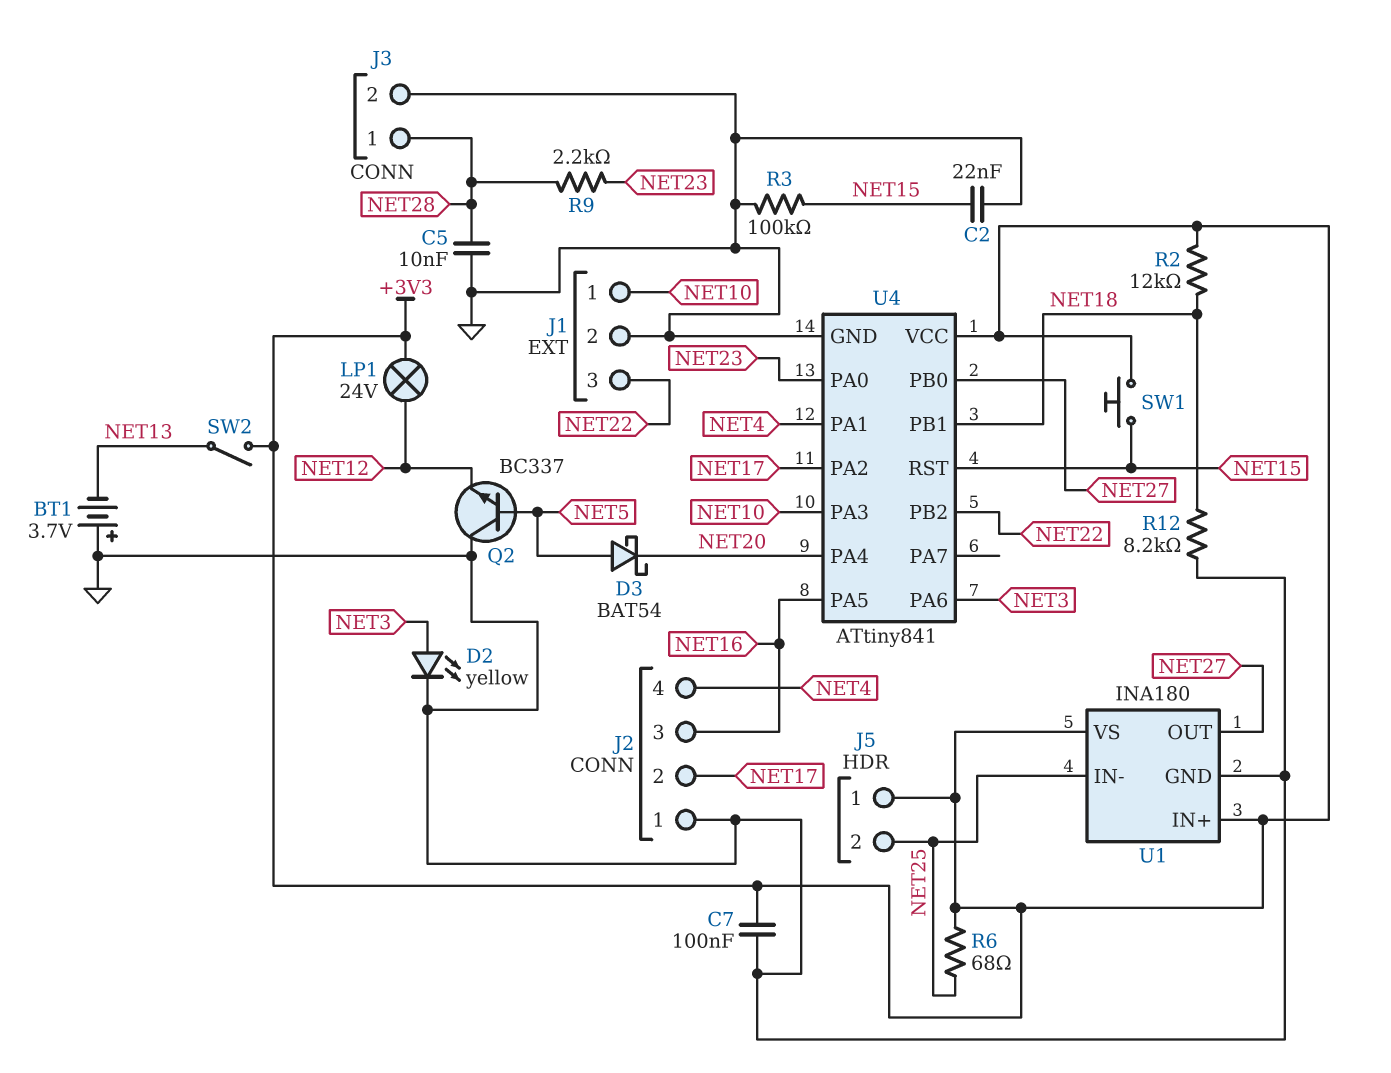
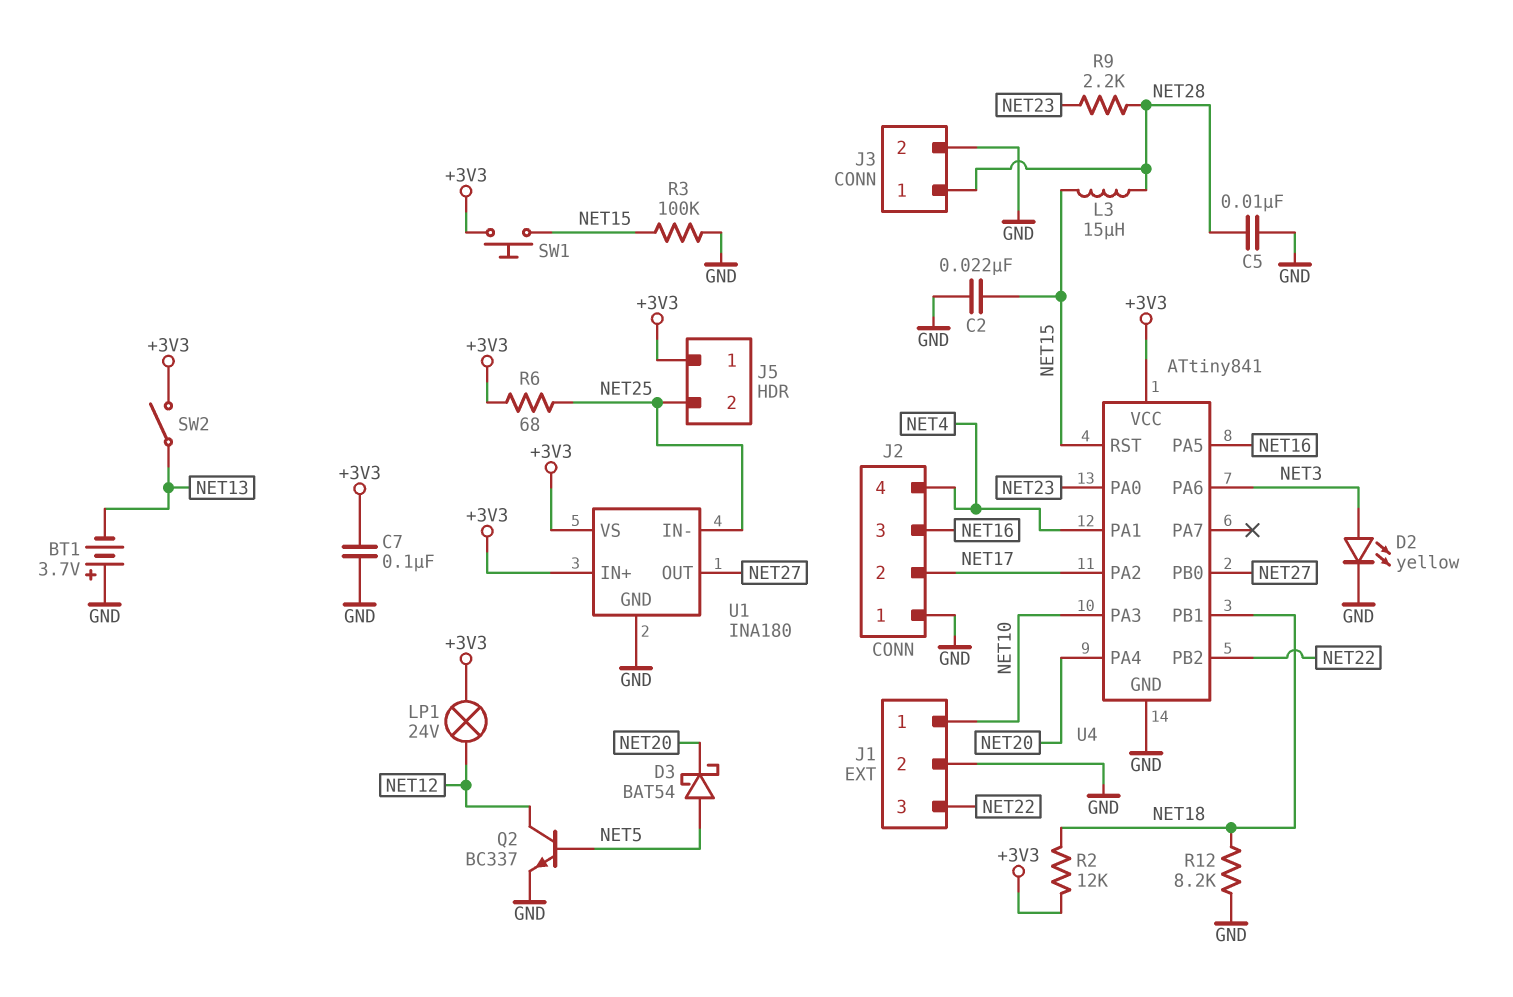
L3: none -> 15uH (NET15, NET28)
Q2: NPN BC337 (B NET5, C GND, E NET12) -> NPN BC337 (B NET5, C NET12, E GND)

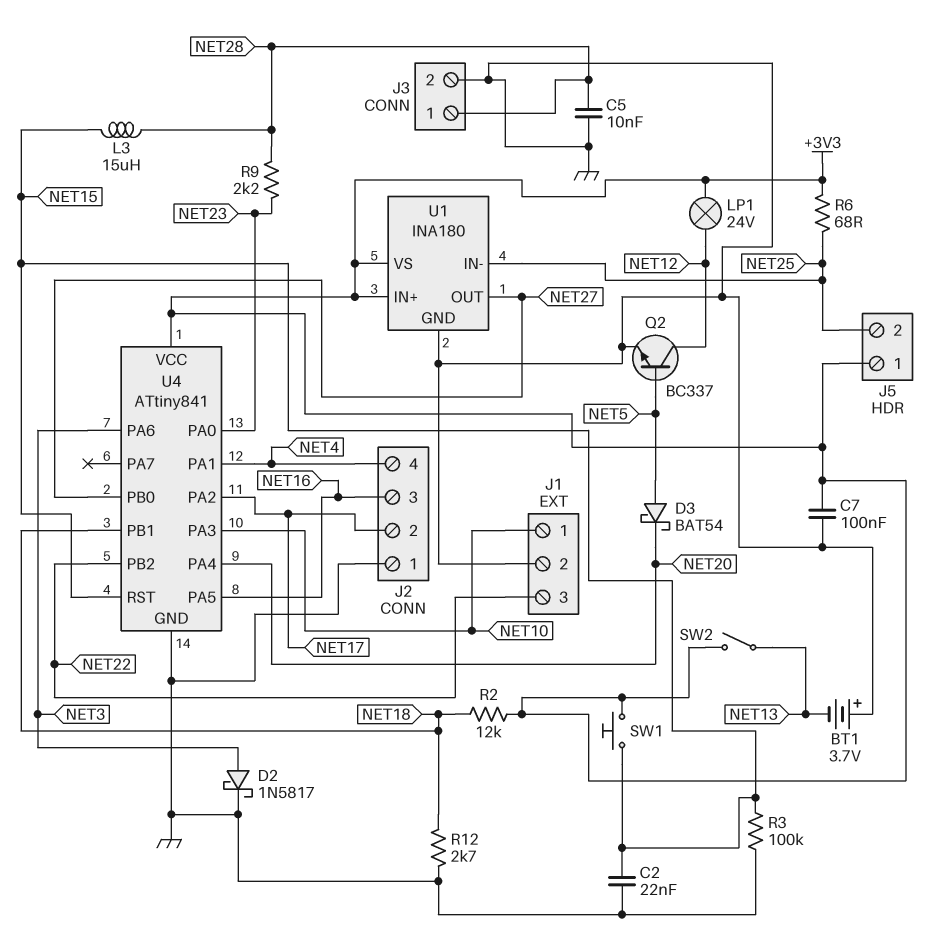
D2: LED yellow (A NET3, K GND) -> schottky 1N5817 (A NET3, K GND)
R12: 8.2k (GND, NET18) -> 2.7k (GND, NET18)

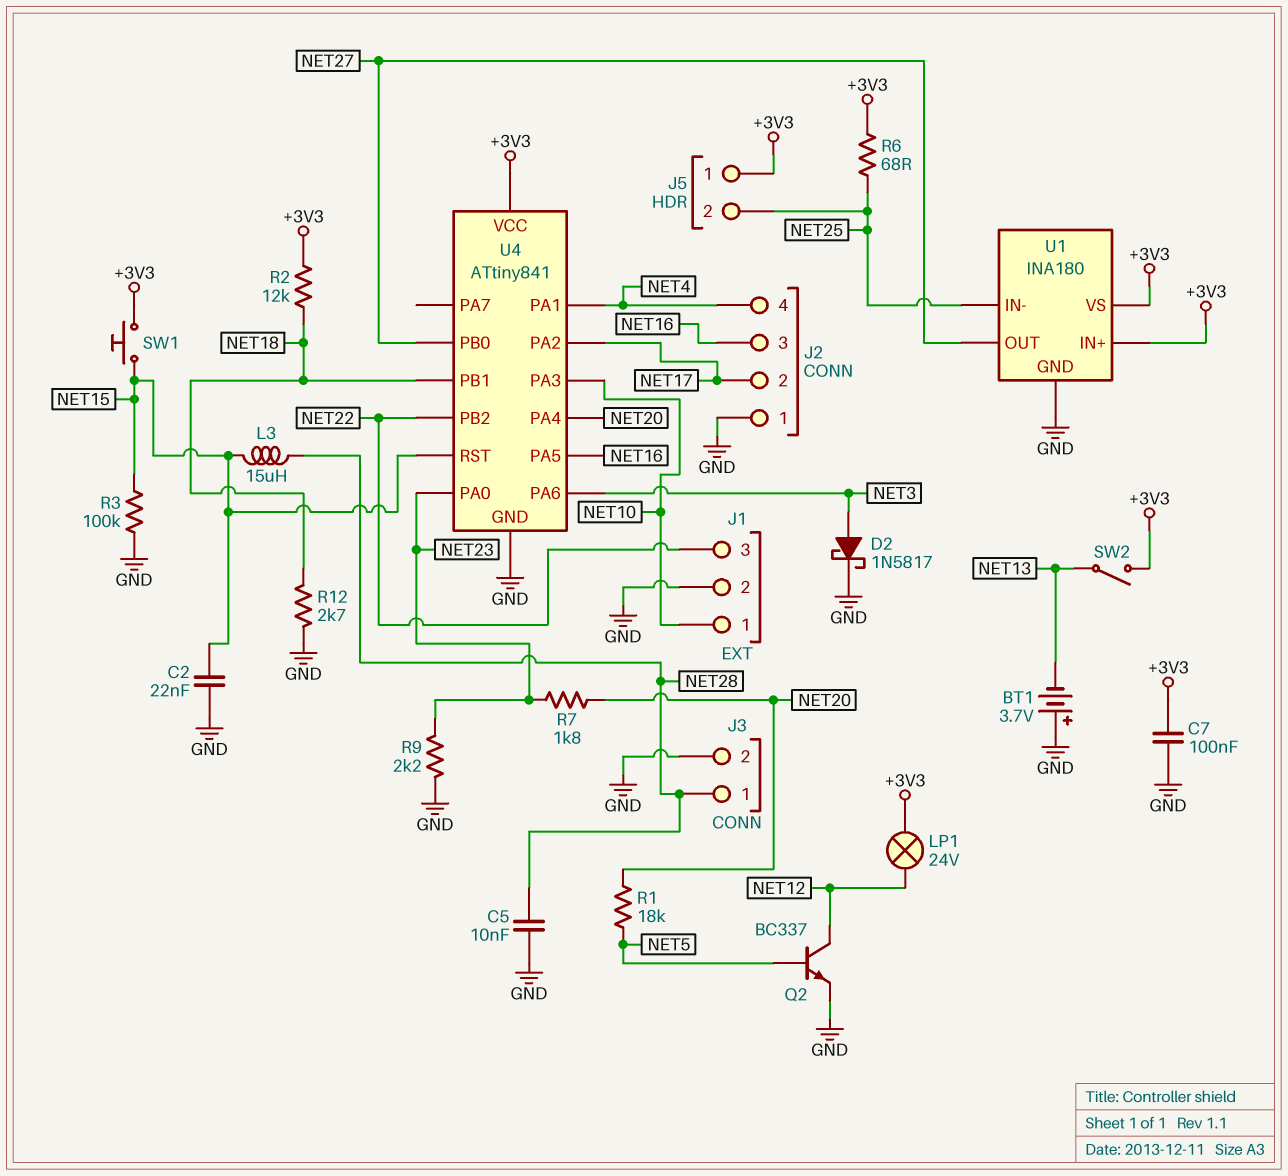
D3: schottky BAT54 (A NET5, K NET20) -> none
R1: none -> 18k (NET5, NET20)
R7: none -> 1.8k (NET20, NET23)
R9: 2.2k (NET23, NET28) -> 2.2k (GND, NET23)

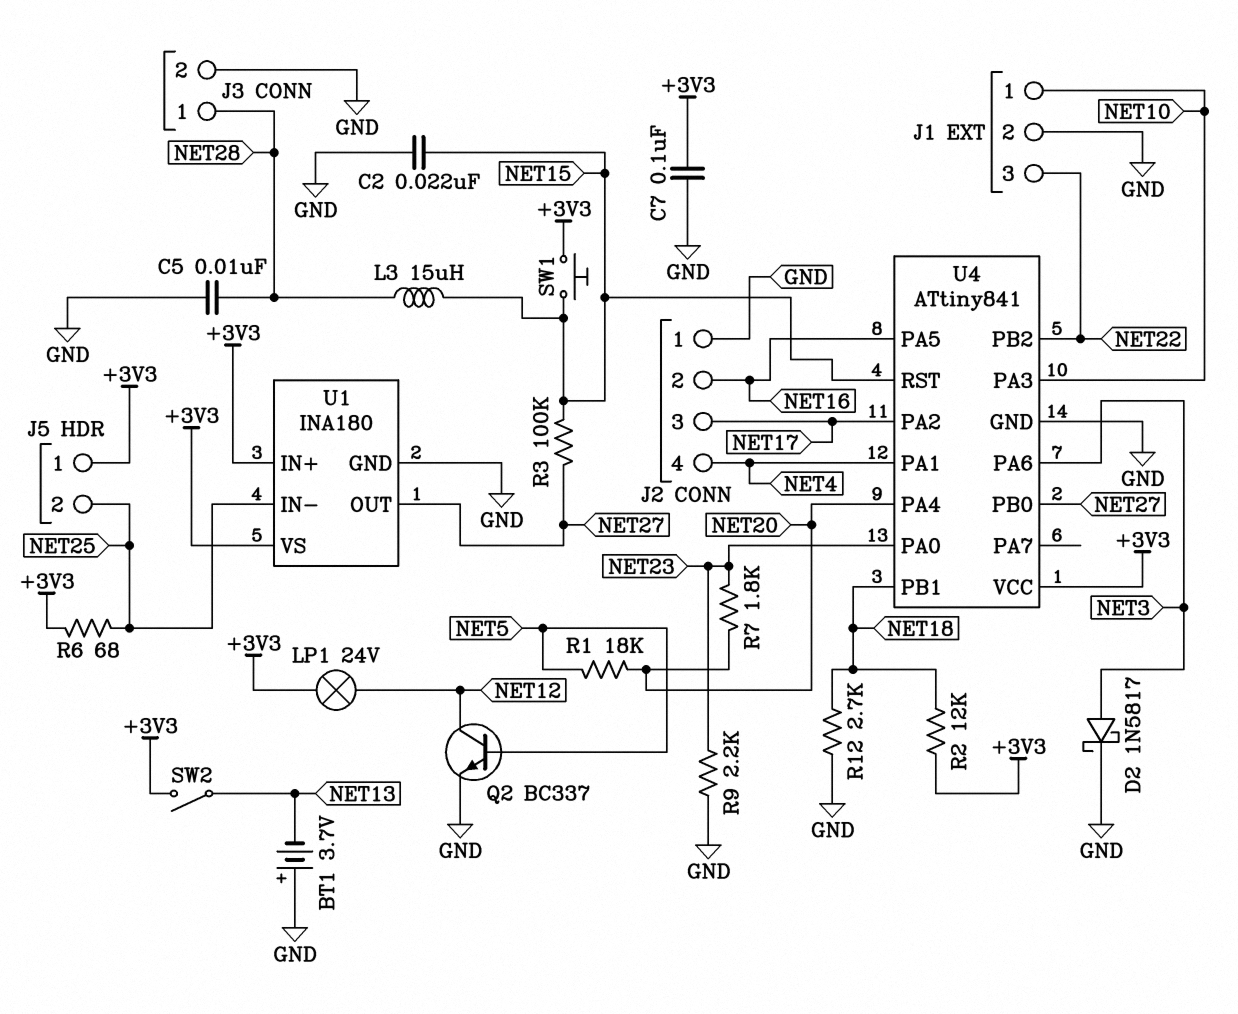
J2 pin 2: NET17 -> NET16
J2 pin 3: NET16 -> NET17
R3: 100k (GND, NET15) -> 100k (NET15, NET27)

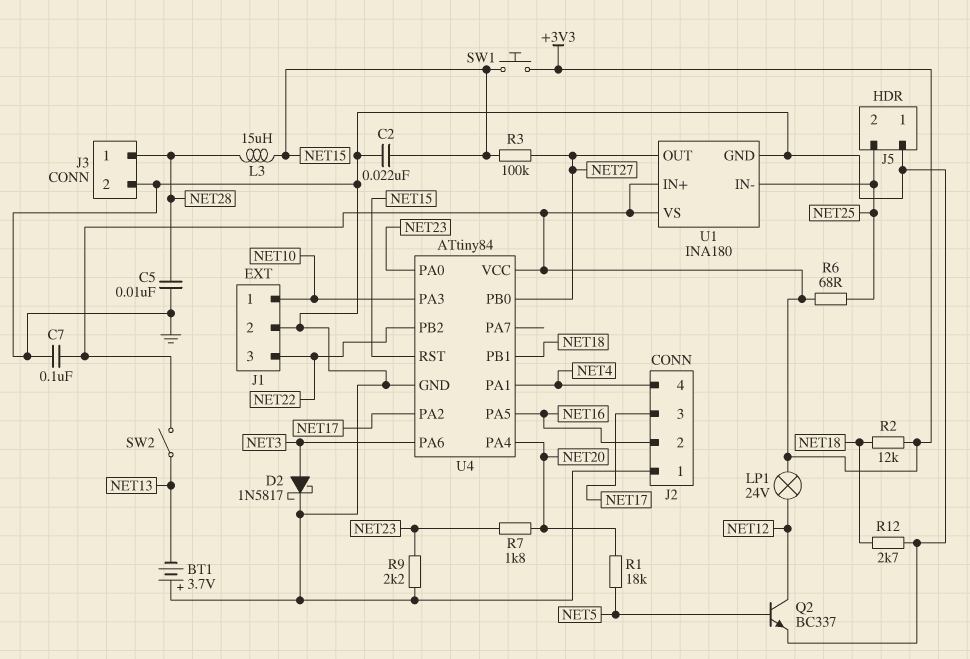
J5 pin 1: +3V3 -> GND
U4: ATtiny841 -> ATtiny84

